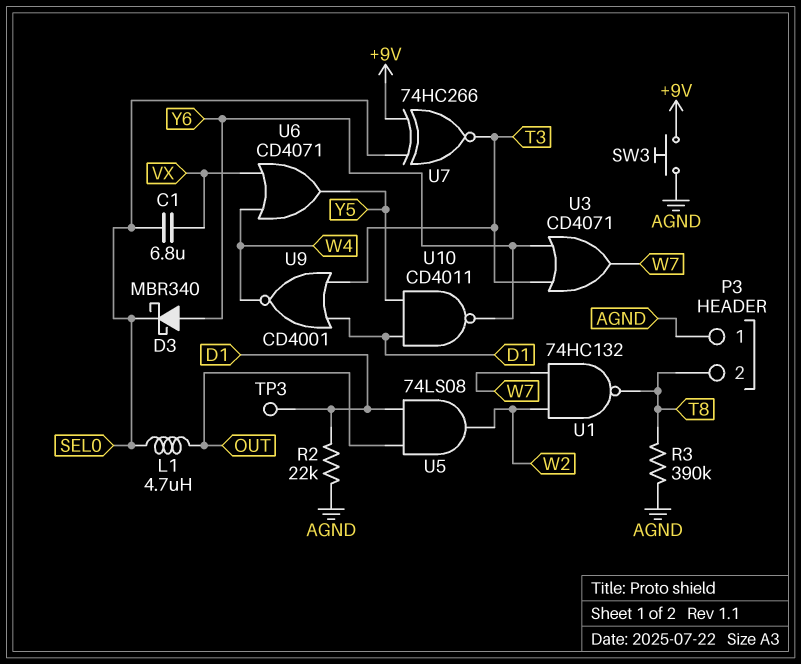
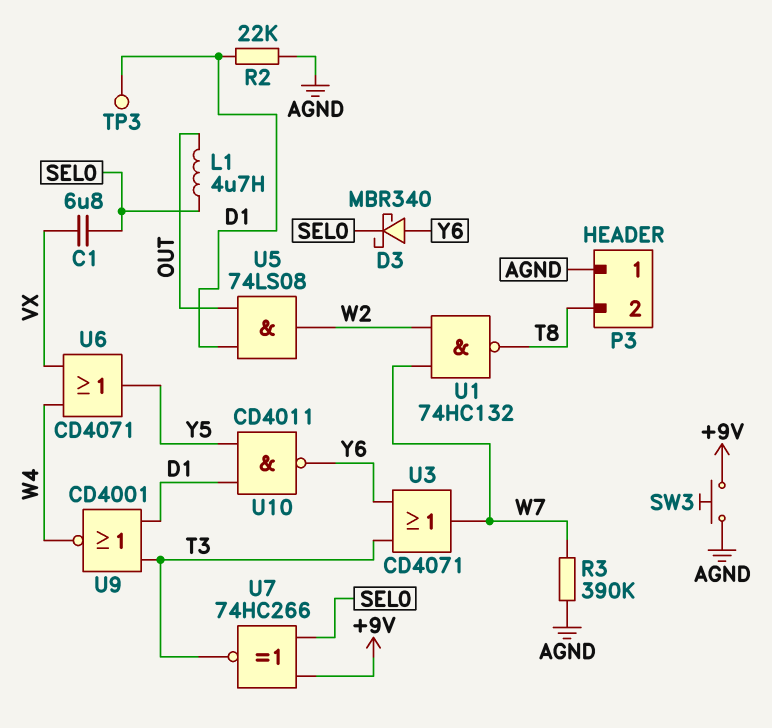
R3: 390k (AGND, T8) -> 390k (AGND, W7)

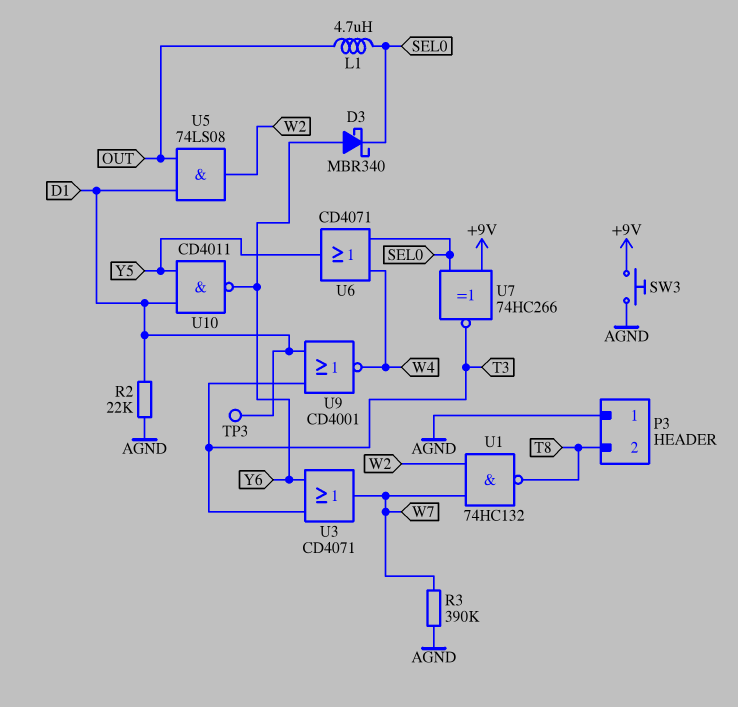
C1: 6.8uF (SEL0, VX) -> none
U6: OR CD4071 (in VX, in W4, out Y5) -> OR CD4071 (in SEL0, in W4, out Y5)

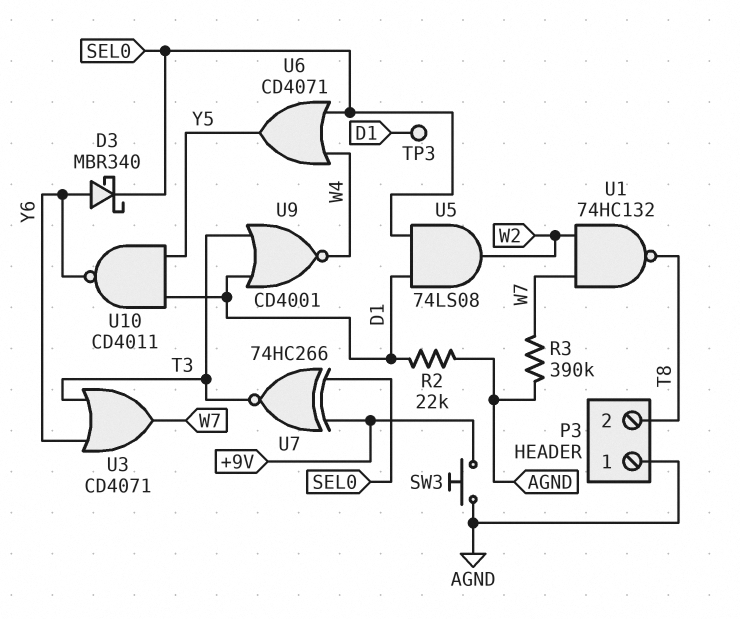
L1: 4.7uH (OUT, SEL0) -> none
U5: AND 74LS08 (in D1, in OUT, out W2) -> AND 74LS08 (in D1, in SEL0, out W2)

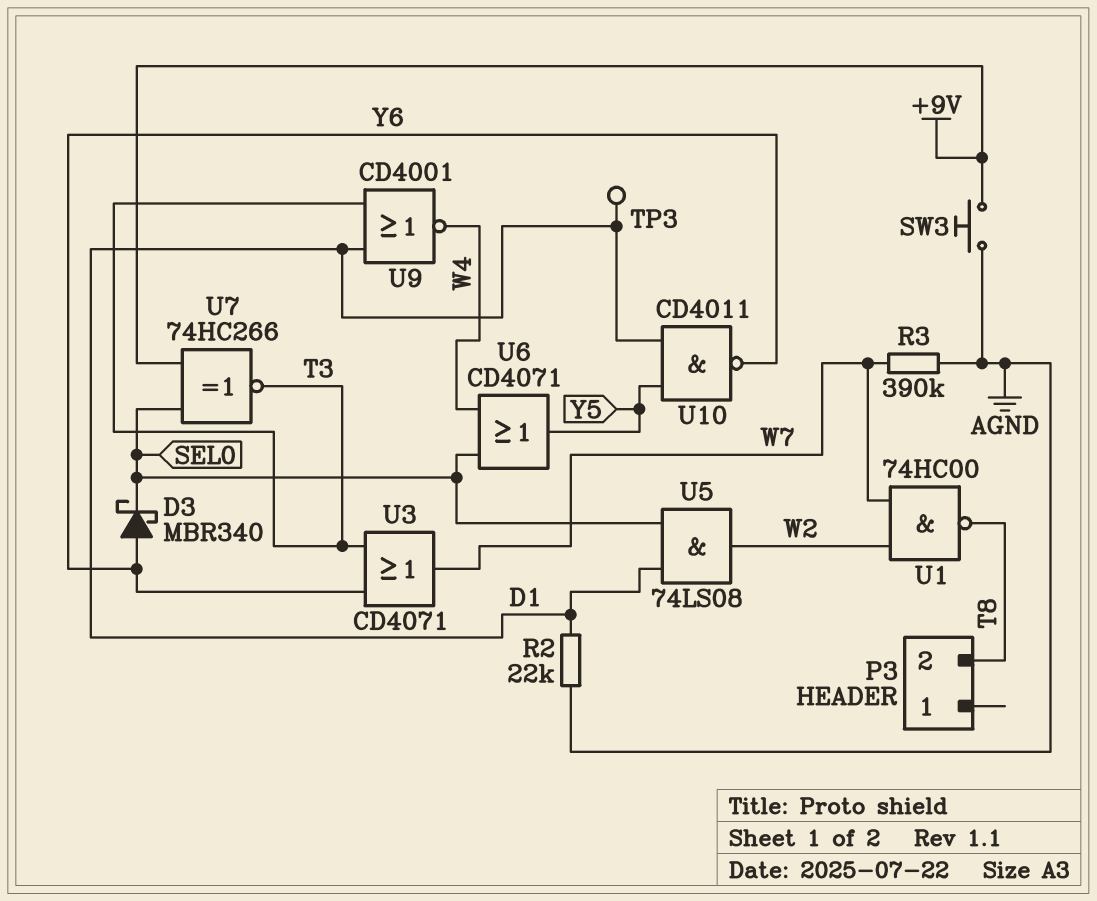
P3 pin 1: AGND -> none
U1: NAND 74HC132 (in W2, in W7, out T8) -> NAND 74HC00 (in W2, in W7, out T8)

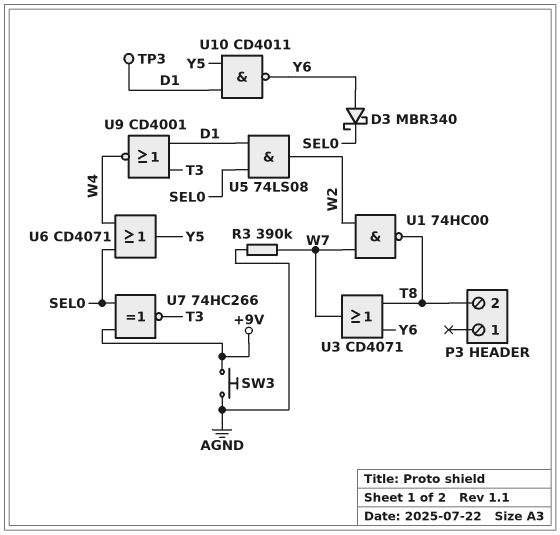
R2: 22k (AGND, D1) -> none
U3: OR CD4071 (in T3, in Y6, out W7) -> OR CD4071 (in T8, in Y6, out W7)

